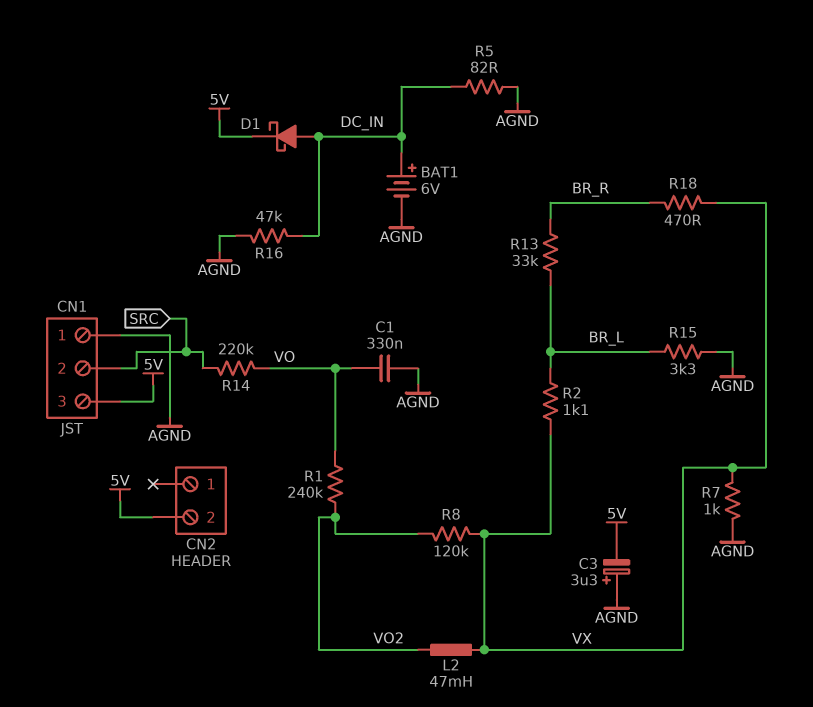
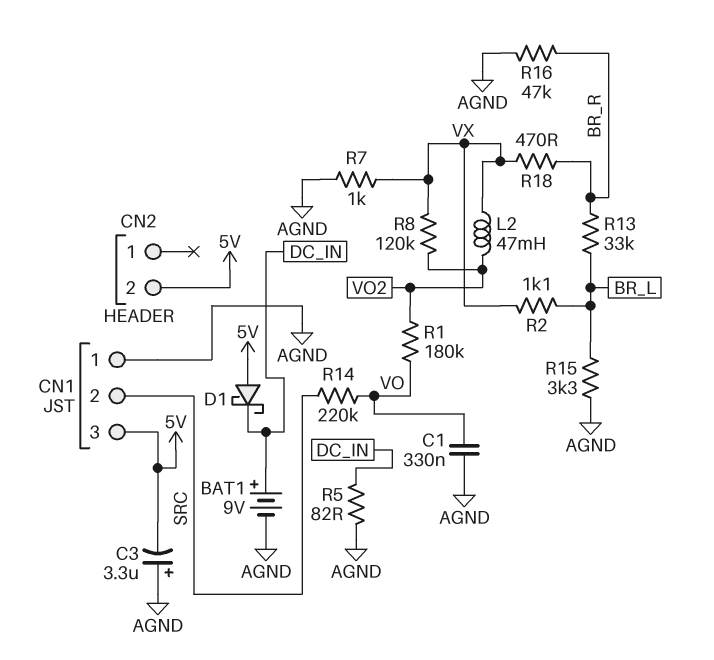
BAT1: 6V (plus DC_IN, minus AGND) -> 9V (plus DC_IN, minus AGND)
D1: schottky (A DC_IN, K 5V) -> schottky (A 5V, K DC_IN)
R1: 240k (VO, VO2) -> 180k (VO, VO2)
R16: 47k (AGND, DC_IN) -> 47k (AGND, BR_R)

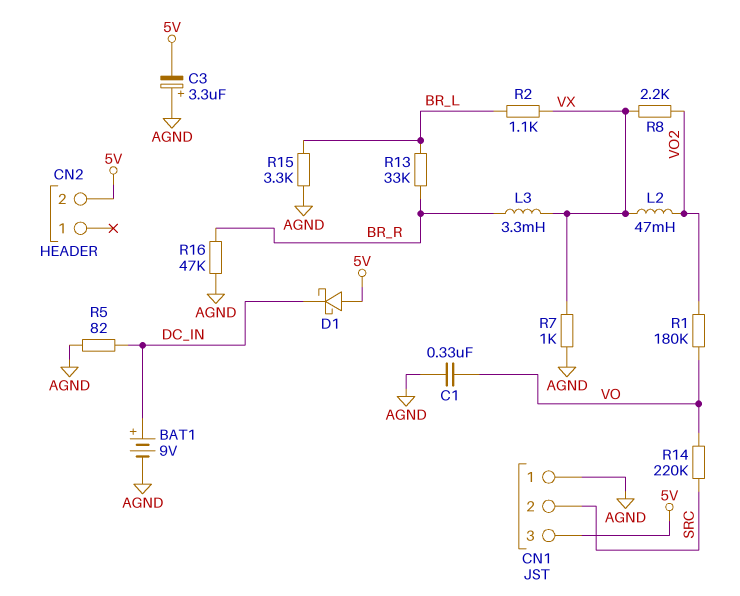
L3: none -> 3.3mH (BR_R, VX)
R8: 120k (VO2, VX) -> 2.2k (VO2, VX)
R18: 470 (BR_R, VX) -> none

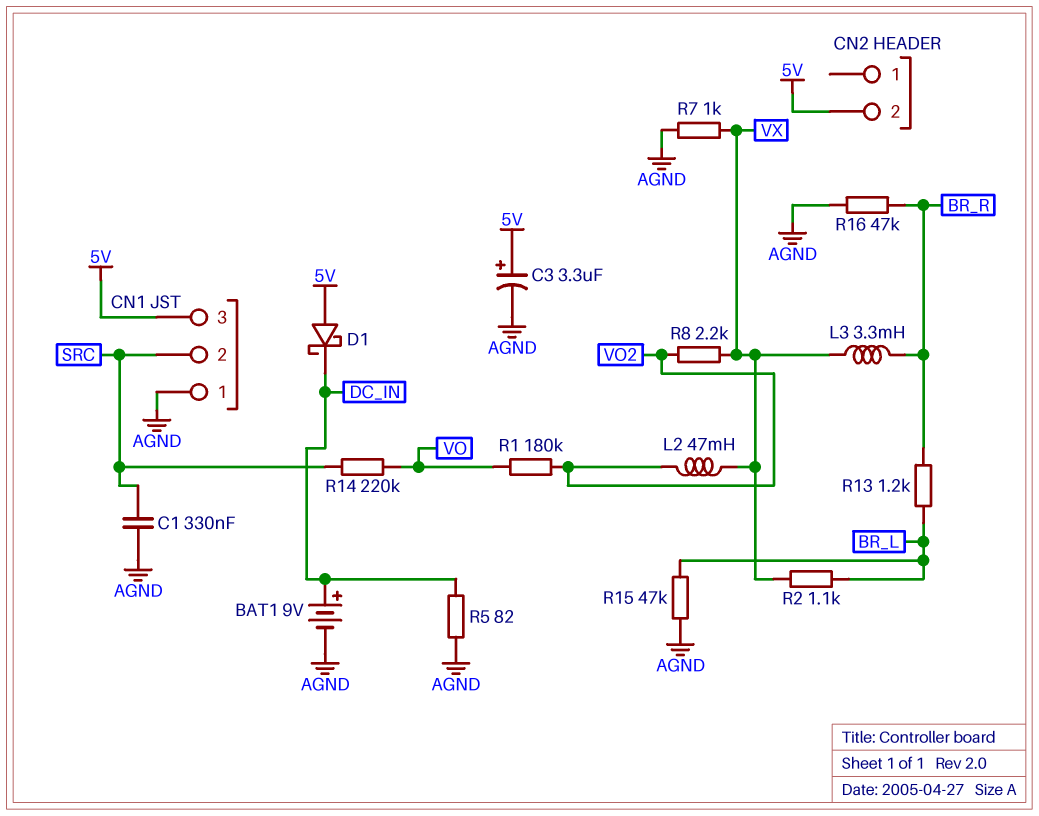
C1: 330nF (AGND, VO) -> 330nF (AGND, SRC)
C3: 3.3uF (plus AGND, minus 5V) -> 3.3uF (plus 5V, minus AGND)
R13: 33k (BR_L, BR_R) -> 1.2k (BR_L, BR_R)
R15: 3.3k (AGND, BR_L) -> 47k (AGND, BR_L)

